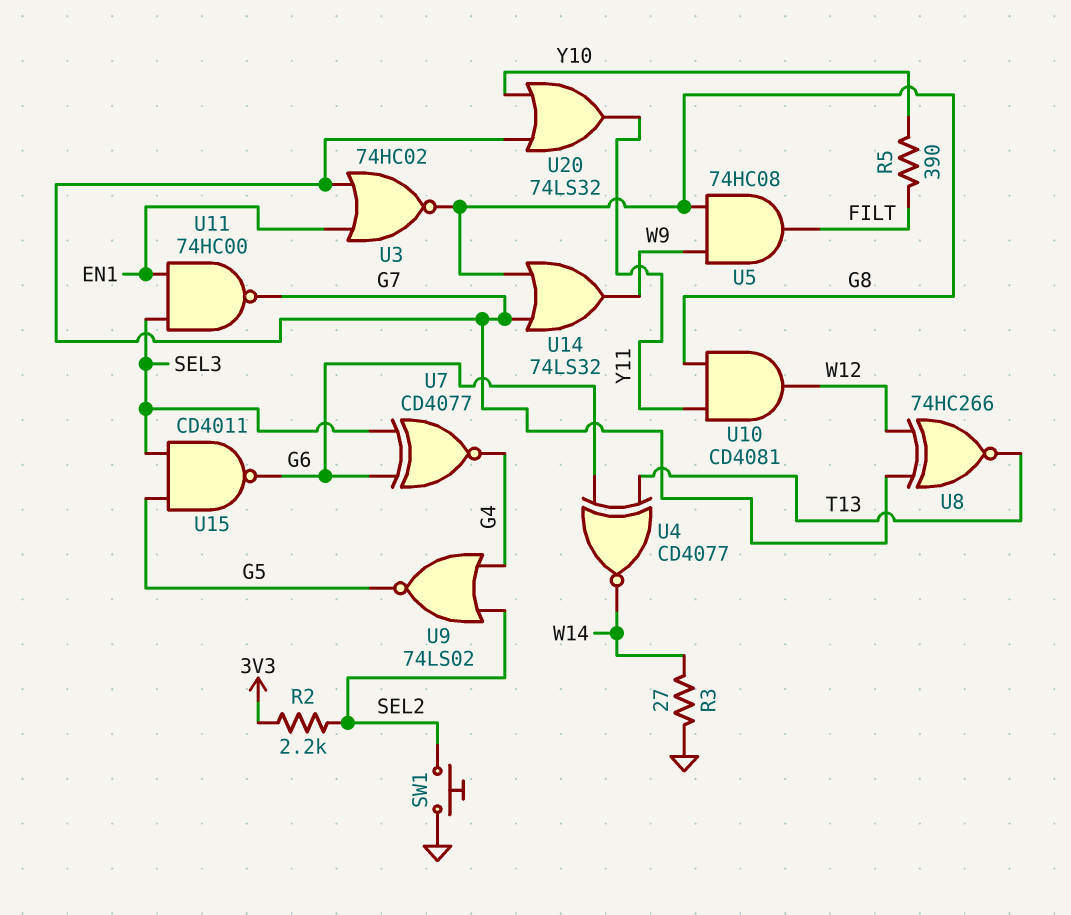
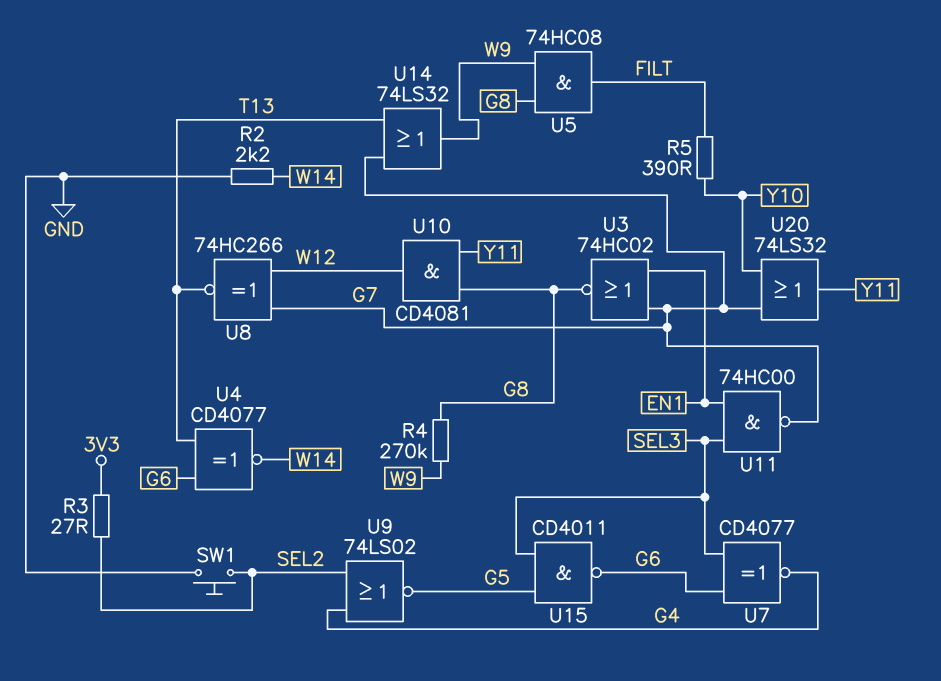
R2: 2.2k (3V3, SEL2) -> 2.2k (GND, W14)
R3: 27 (GND, W14) -> 27 (3V3, SEL2)
R4: none -> 270k (G8, W9)
U14: OR 74LS32 (in G7, in G8, out W9) -> OR 74LS32 (in G7, in T13, out W9)

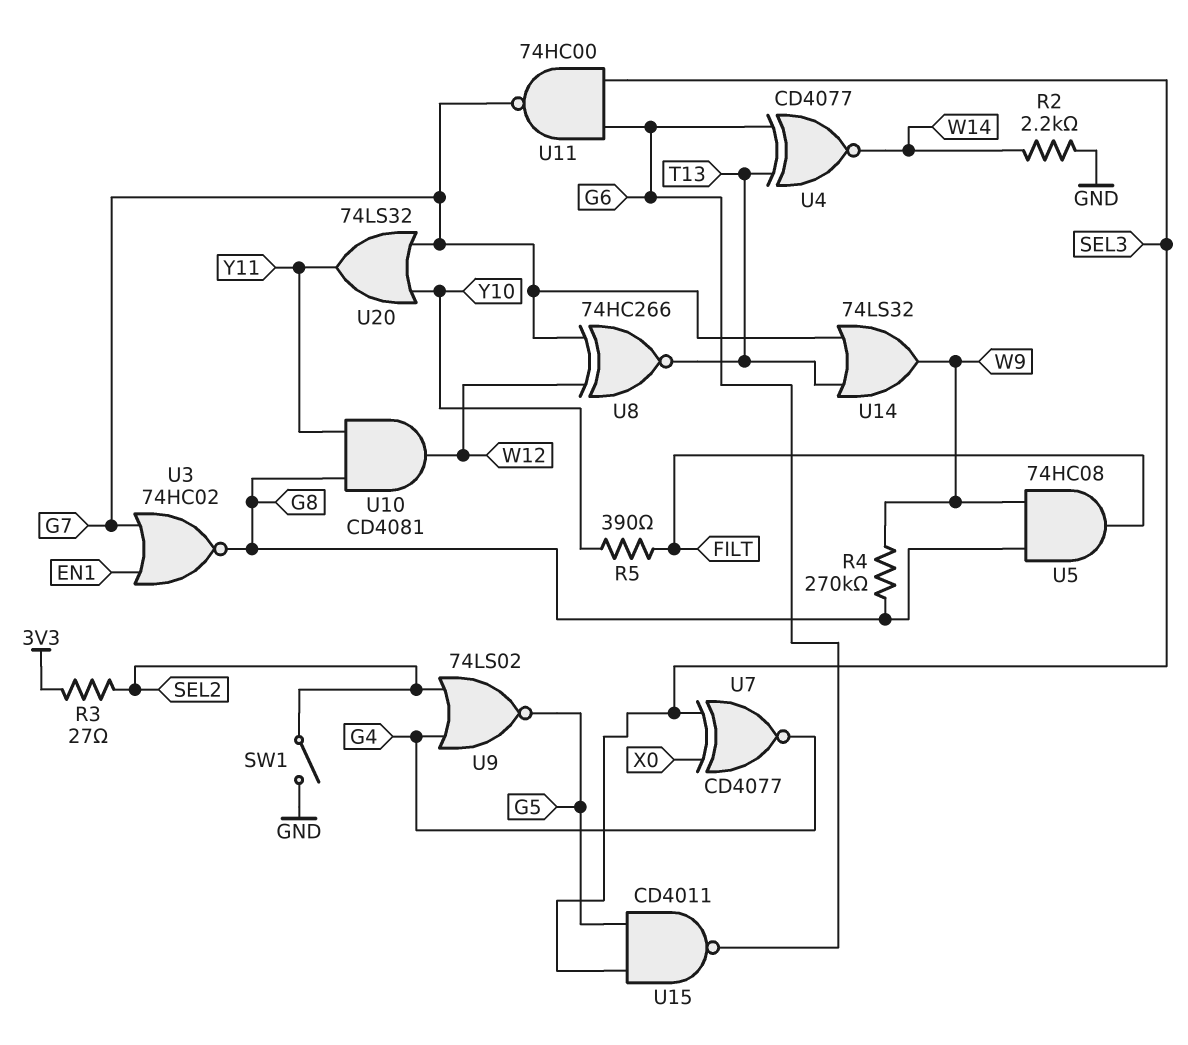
SW1: button (GND, SEL2) -> switch (GND, SEL2)
U7: XNOR CD4077 (in G6, in SEL3, out G4) -> XNOR CD4077 (in SEL3, in X0, out G4)
U11: NAND 74HC00 (in EN1, in SEL3, out G7) -> NAND 74HC00 (in G6, in SEL3, out G7)

